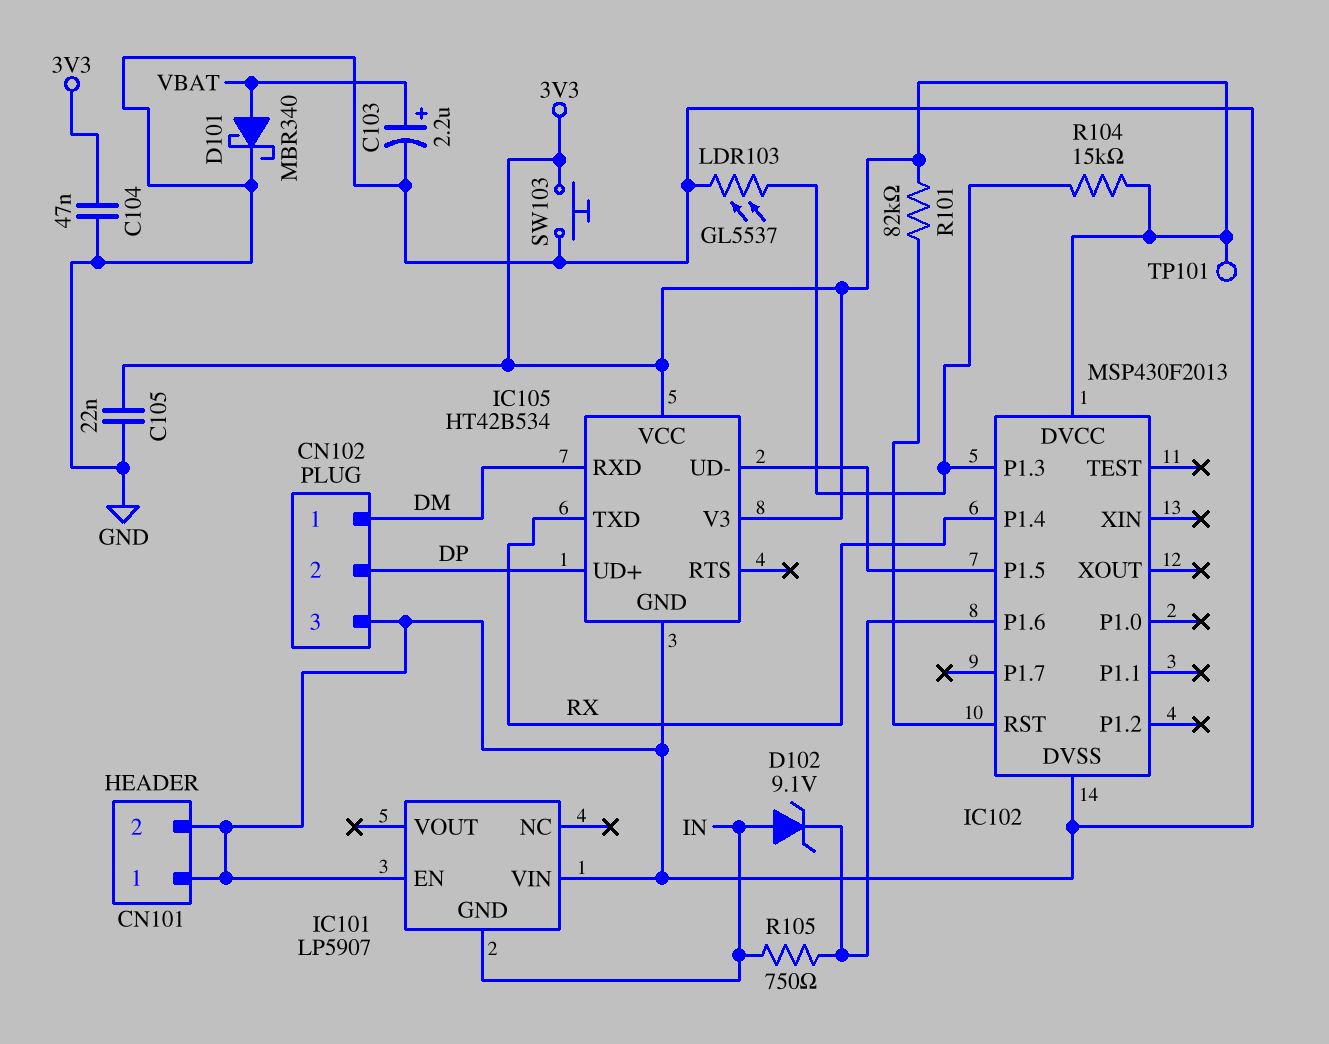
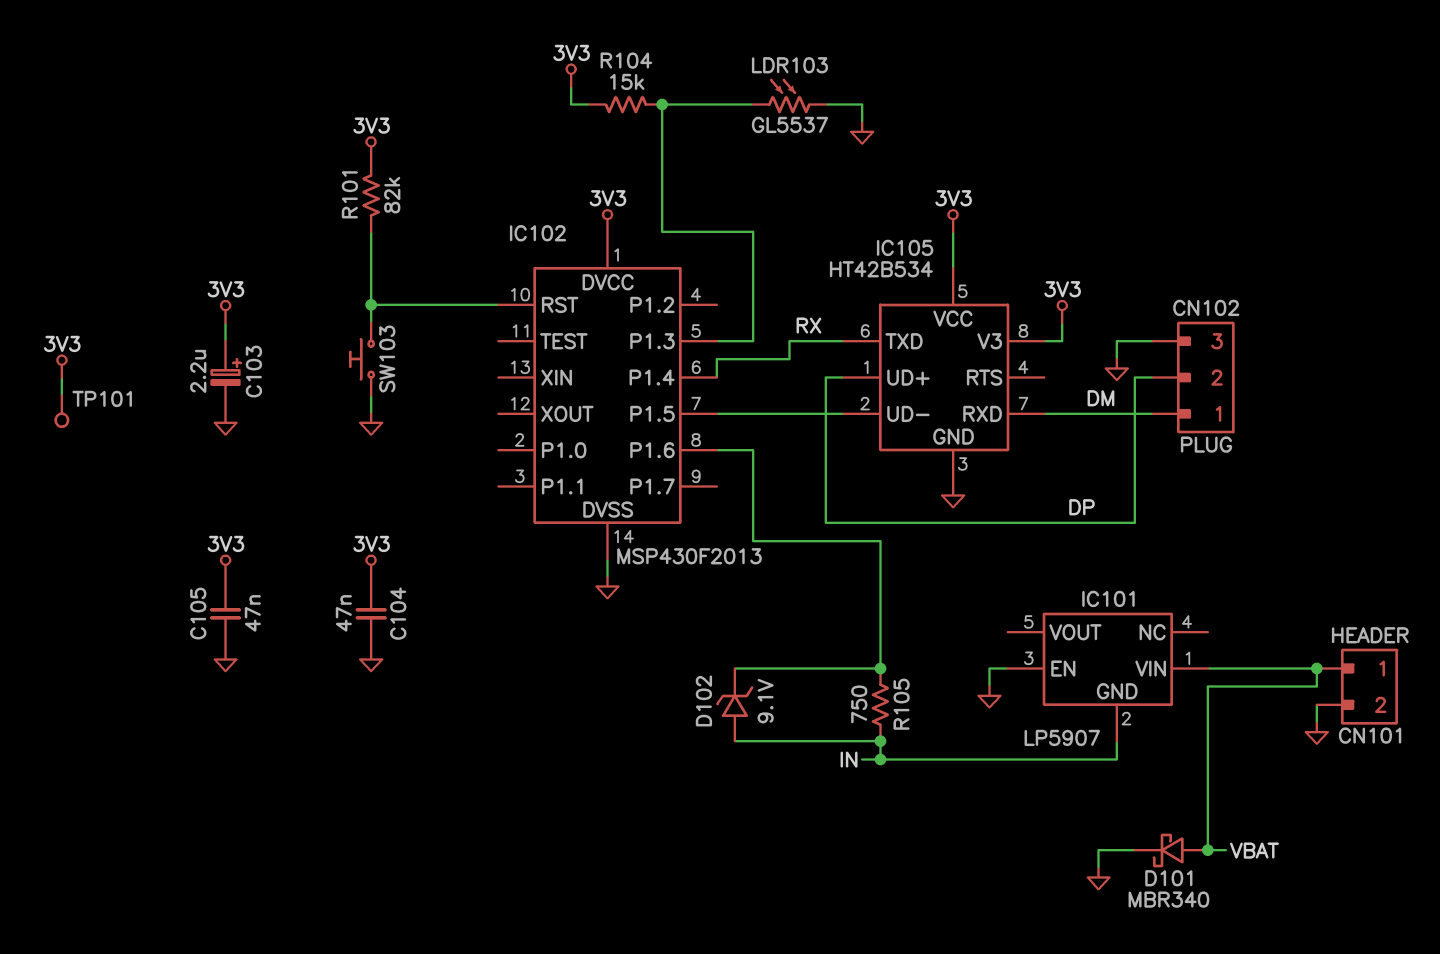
C103: 2.2uF (plus VBAT, minus GND) -> 2.2uF (plus 3V3, minus GND)
C105: 22nF (3V3, GND) -> 47nF (3V3, GND)
CN101 pin 1: GND -> VBAT
IC101 pin VIN: GND -> VBAT
SW103: button (3V3, GND) -> button (GND, IC102/RST)

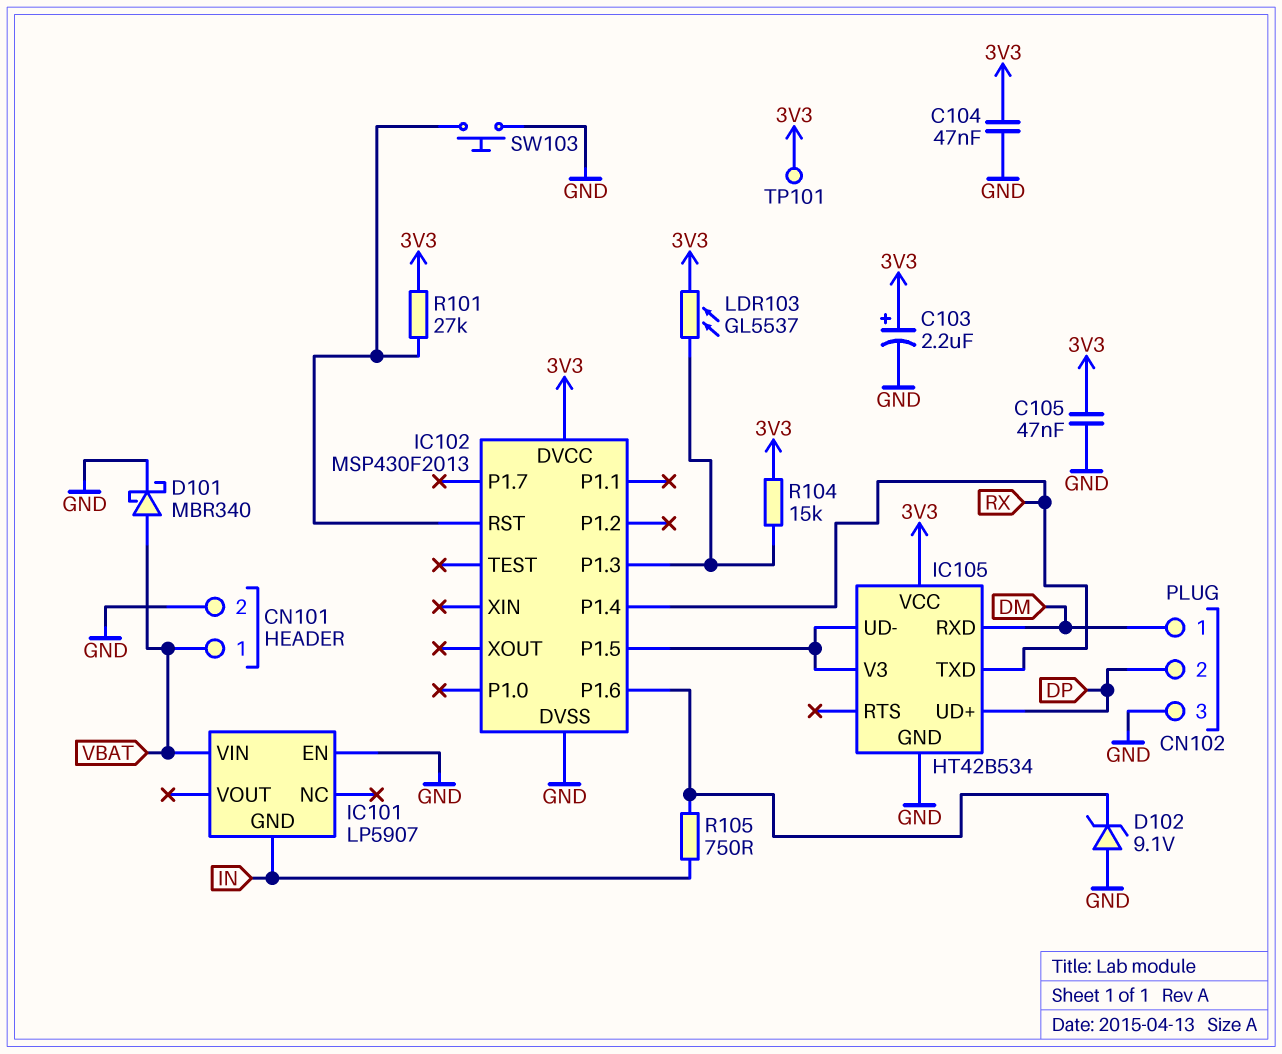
D102: zener 9.1V (A IN, K IC102/P1.6) -> zener 9.1V (A GND, K IC102/P1.6)
IC105 pin V3: 3V3 -> IC102/P1.5
LDR103: GL5537 (GND, IC102/P1.3) -> GL5537 (3V3, IC102/P1.3)
R101: 82k (3V3, IC102/RST) -> 27k (3V3, IC102/RST)

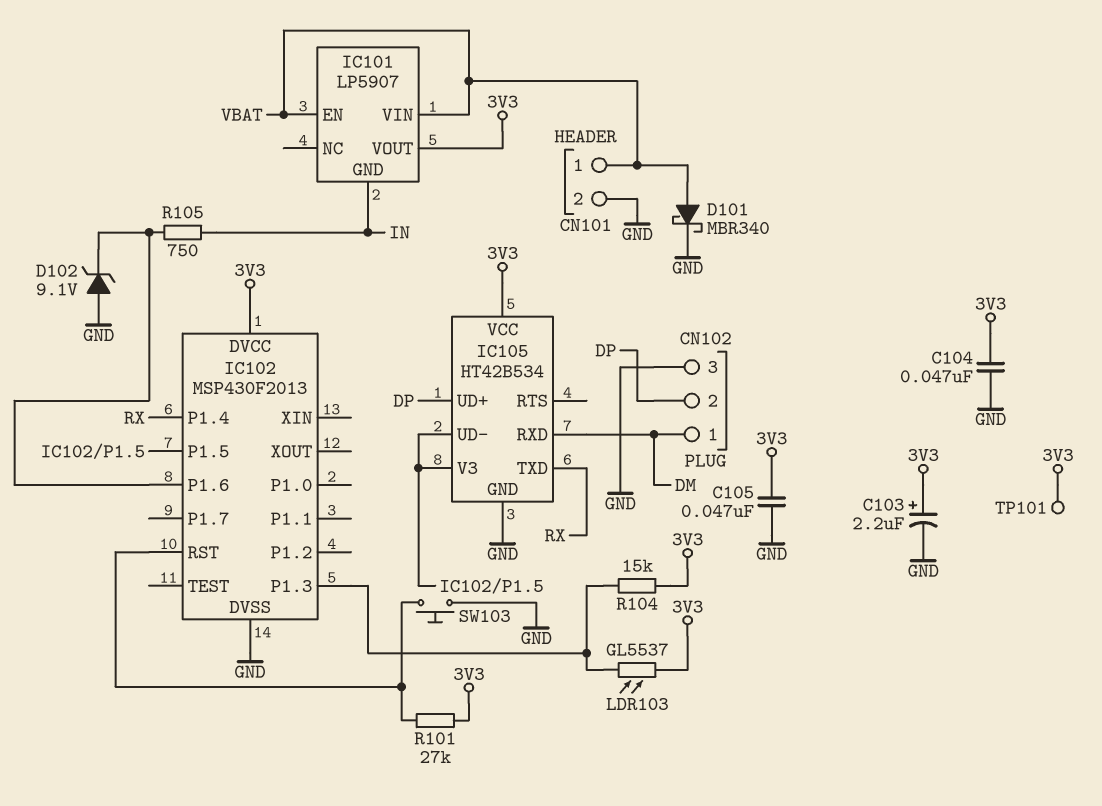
IC101 pin EN: GND -> VBAT
IC101 pin VOUT: none -> 3V3

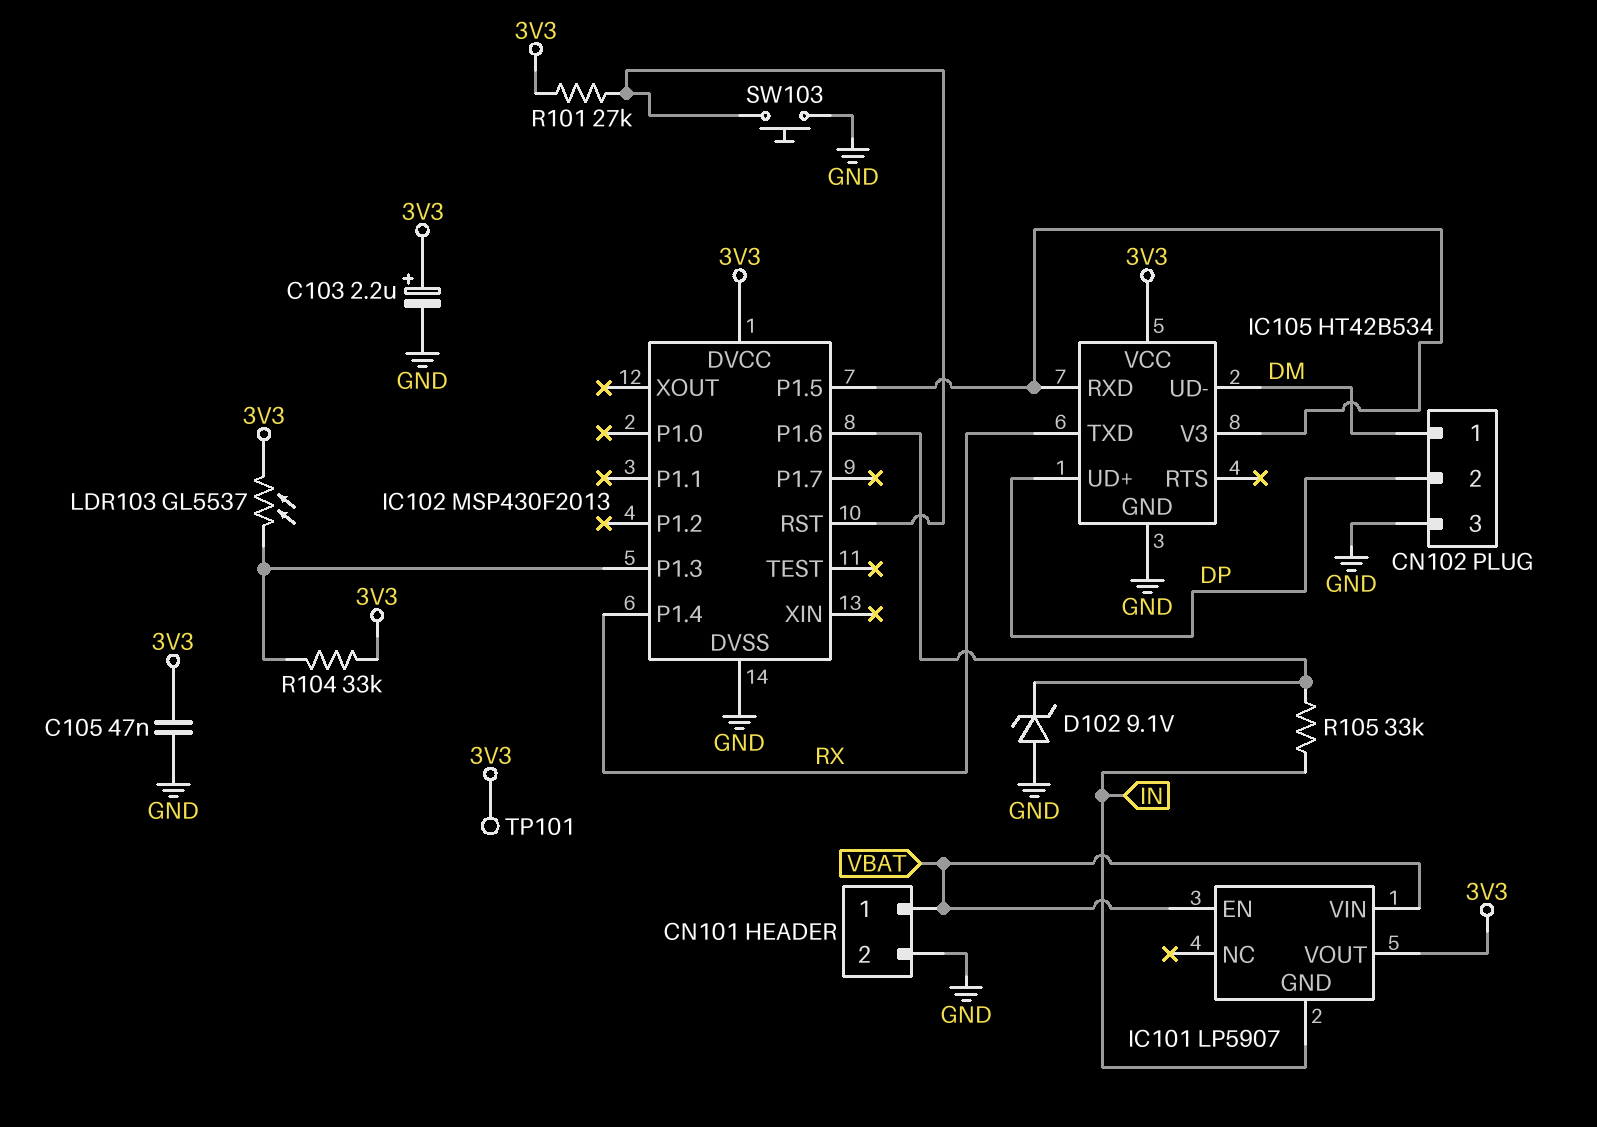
C104: 47nF (3V3, GND) -> none
D101: schottky MBR340 (A VBAT, K GND) -> none
IC105 pin RXD: DM -> IC102/P1.5
IC105 pin UD-: IC102/P1.5 -> DM
R104: 15k (3V3, IC102/P1.3) -> 33k (3V3, IC102/P1.3)
R105: 750 (IC102/P1.6, IN) -> 33k (IC102/P1.6, IN)

